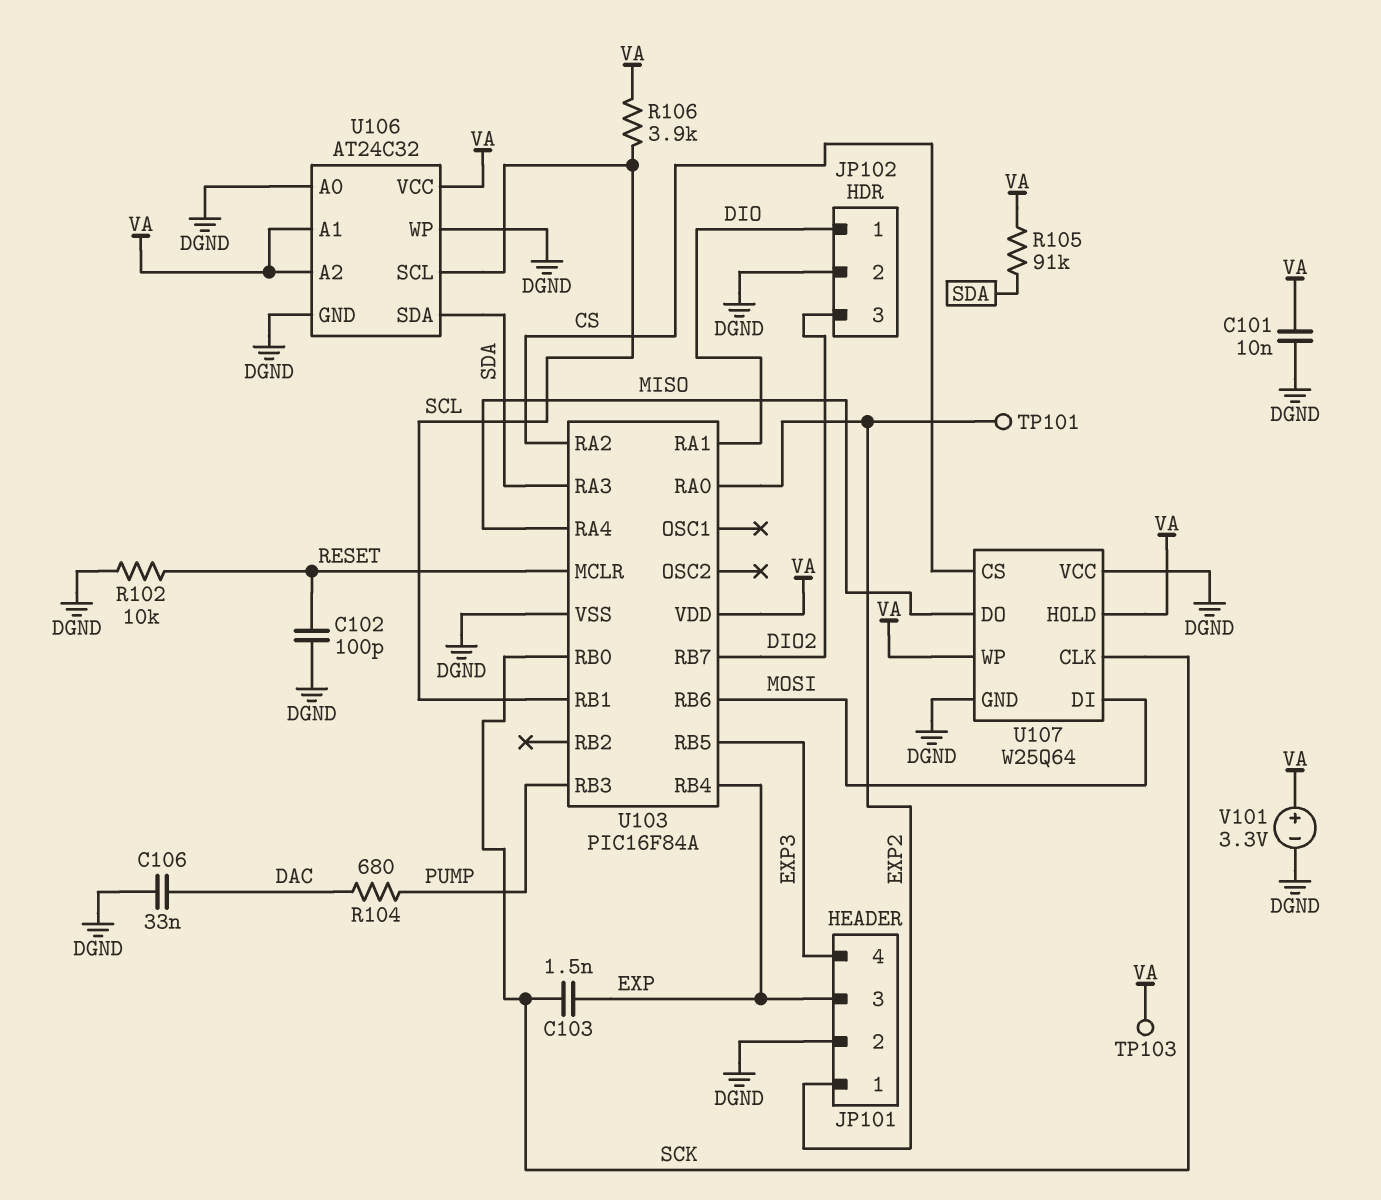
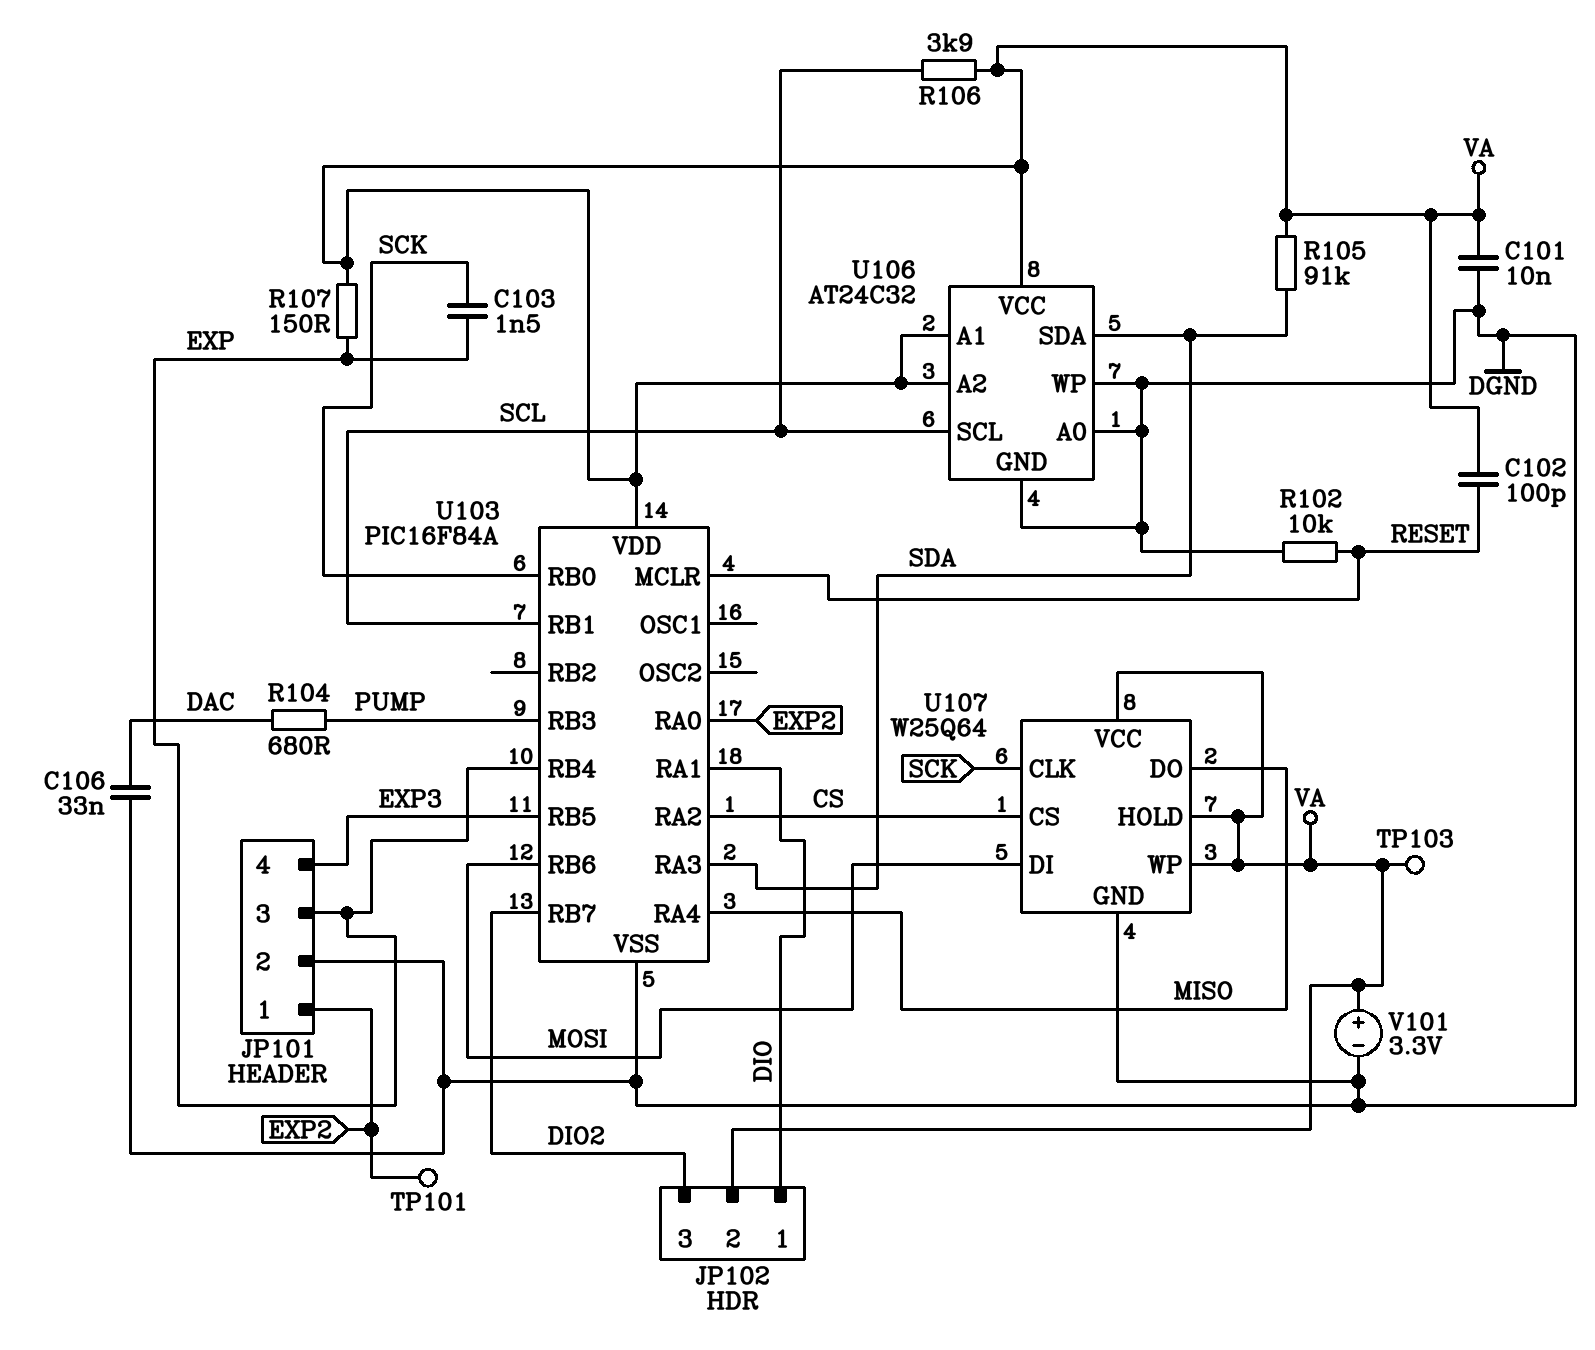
C102: 100pF (DGND, RESET) -> 100pF (RESET, VA)
JP102 pin 2: DGND -> VA
R107: none -> 150 (EXP, VA)
U107 pin VCC: DGND -> VA

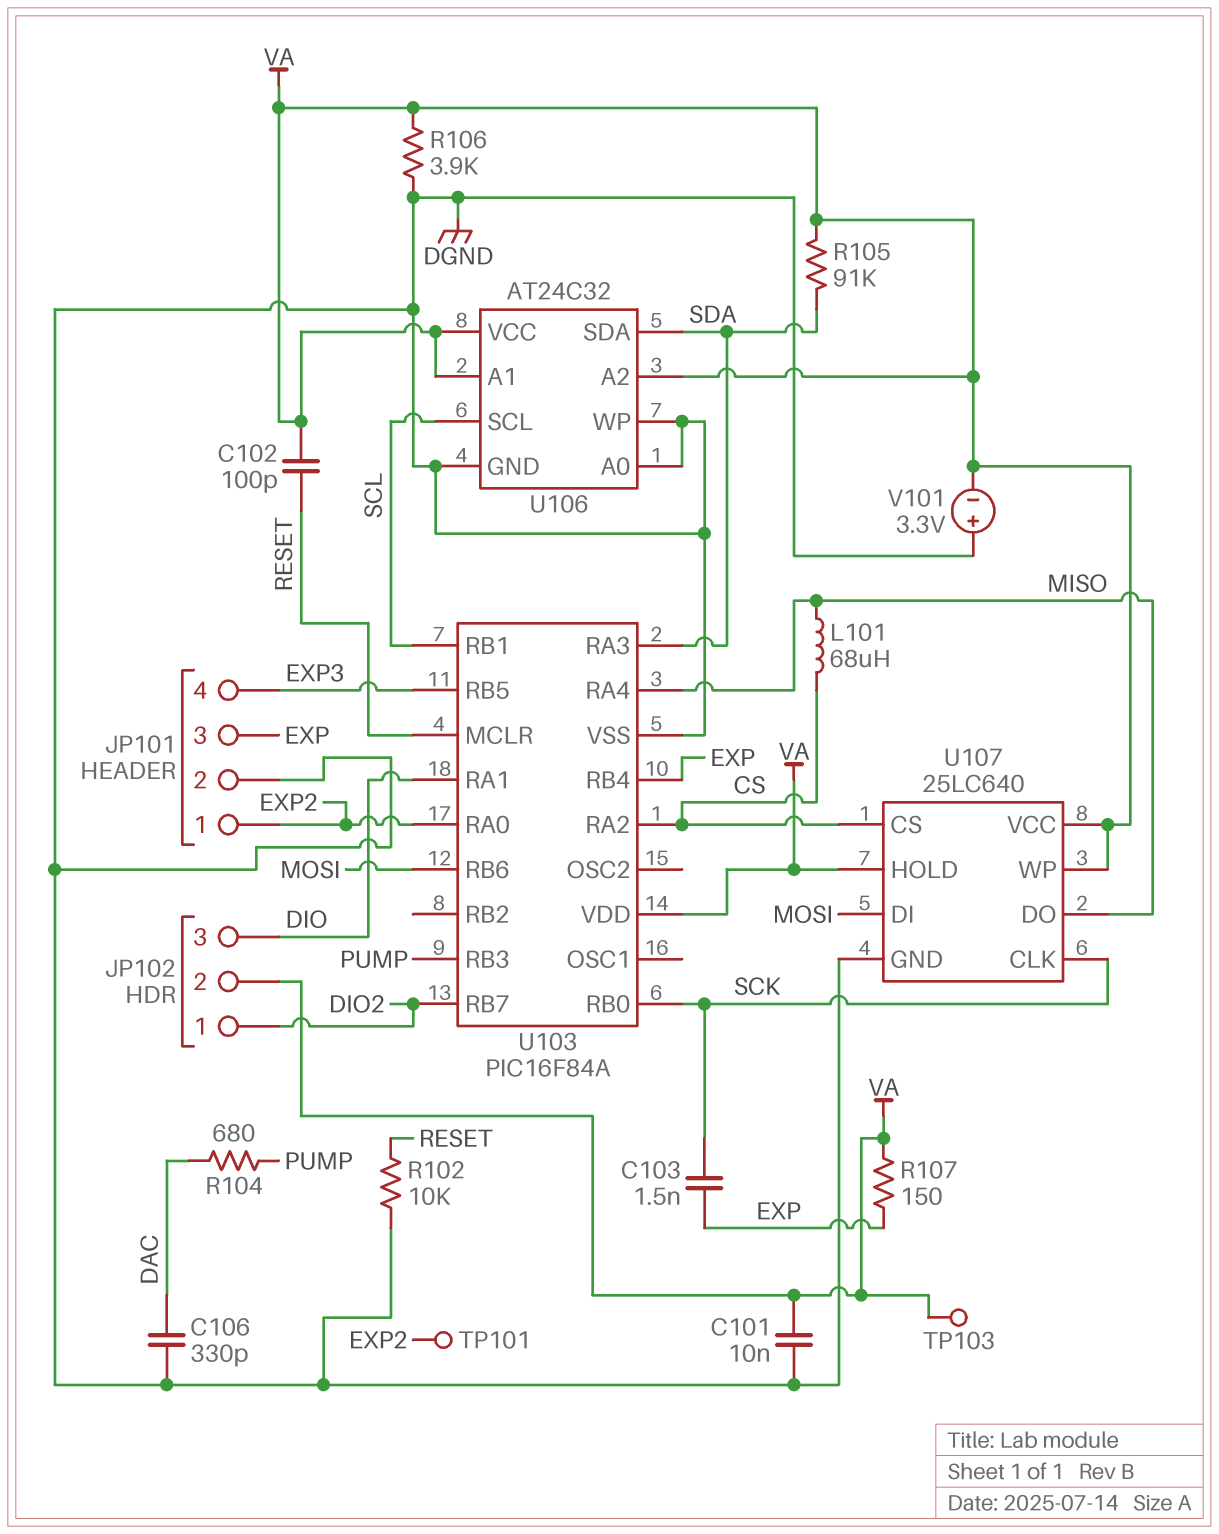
C106: 33nF (DAC, DGND) -> 330pF (DAC, DGND)
JP102 pin 1: DIO -> DIO2
JP102 pin 3: DIO2 -> DIO
L101: none -> 68uH (CS, MISO)
R106: 3.9k (SCL, VA) -> 3.9k (DGND, VA)
U107: W25Q64 -> 25LC640
V101: 3.3V (plus VA, minus DGND) -> 3.3V (plus DGND, minus VA)

